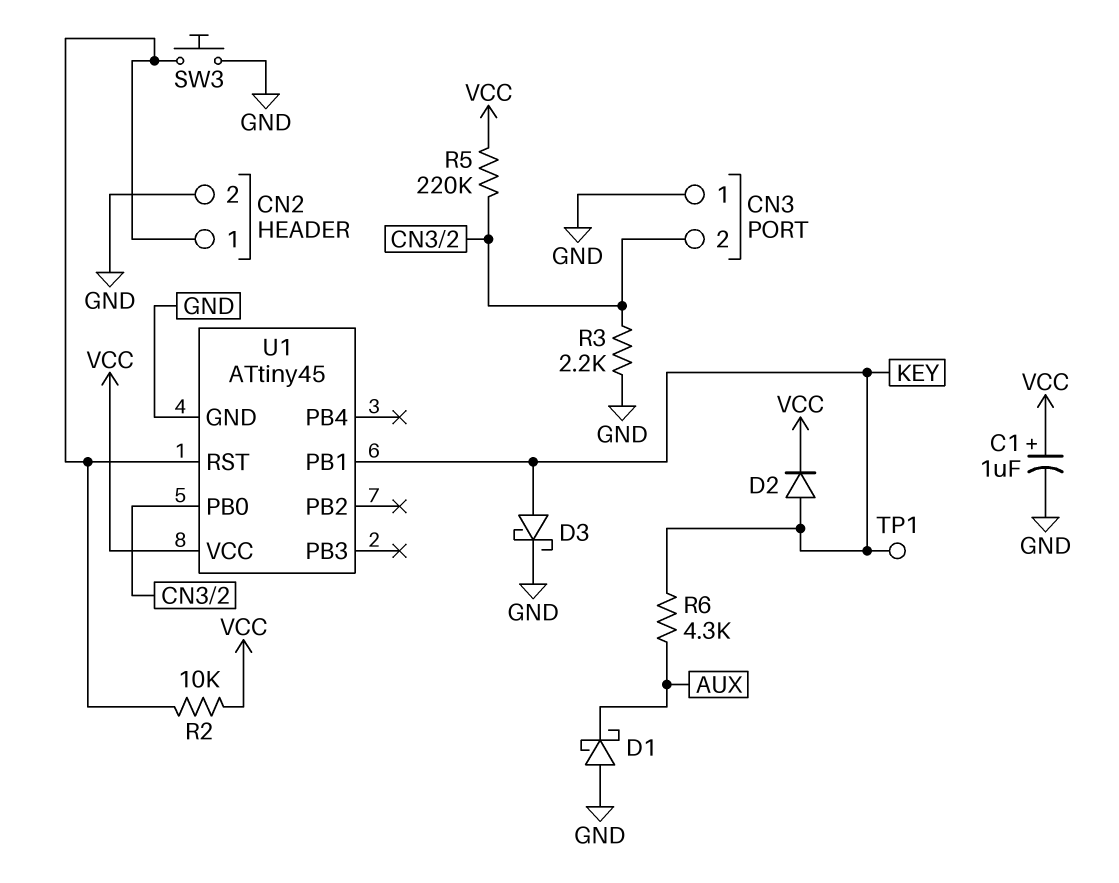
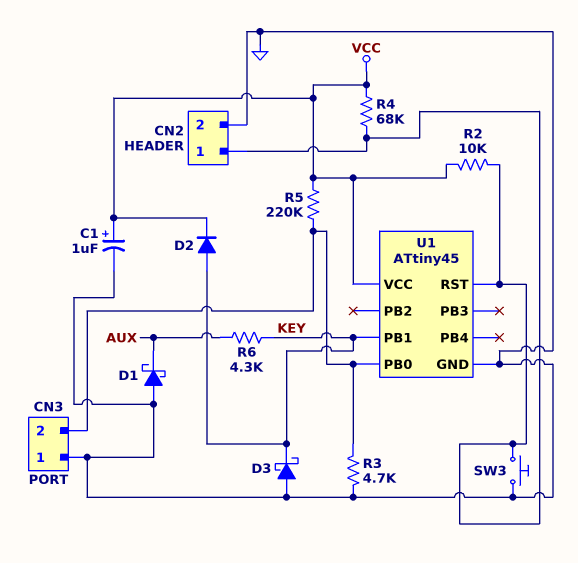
D3: schottky (A KEY, K GND) -> schottky (A GND, K KEY)
R3: 2.2k (CN3/2, GND) -> 4.7k (CN3/2, GND)
R4: none -> 68k (CN2/1, VCC)
TP1: test point (KEY) -> none

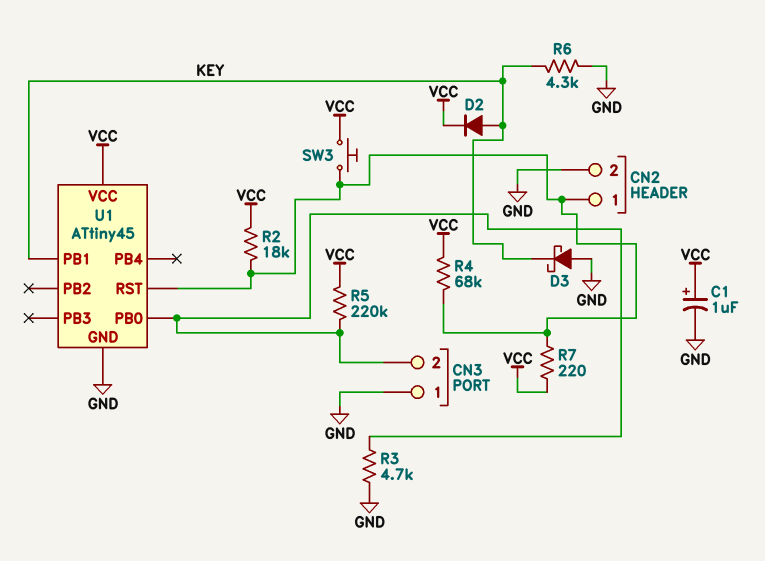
D1: schottky (A GND, K AUX) -> none
R2: 10k (CN2/1, VCC) -> 18k (CN2/1, VCC)
R6: 4.3k (AUX, KEY) -> 4.3k (GND, KEY)
R7: none -> 220 (CN2/1, VCC)
SW3: button (CN2/1, GND) -> button (CN2/1, VCC)

